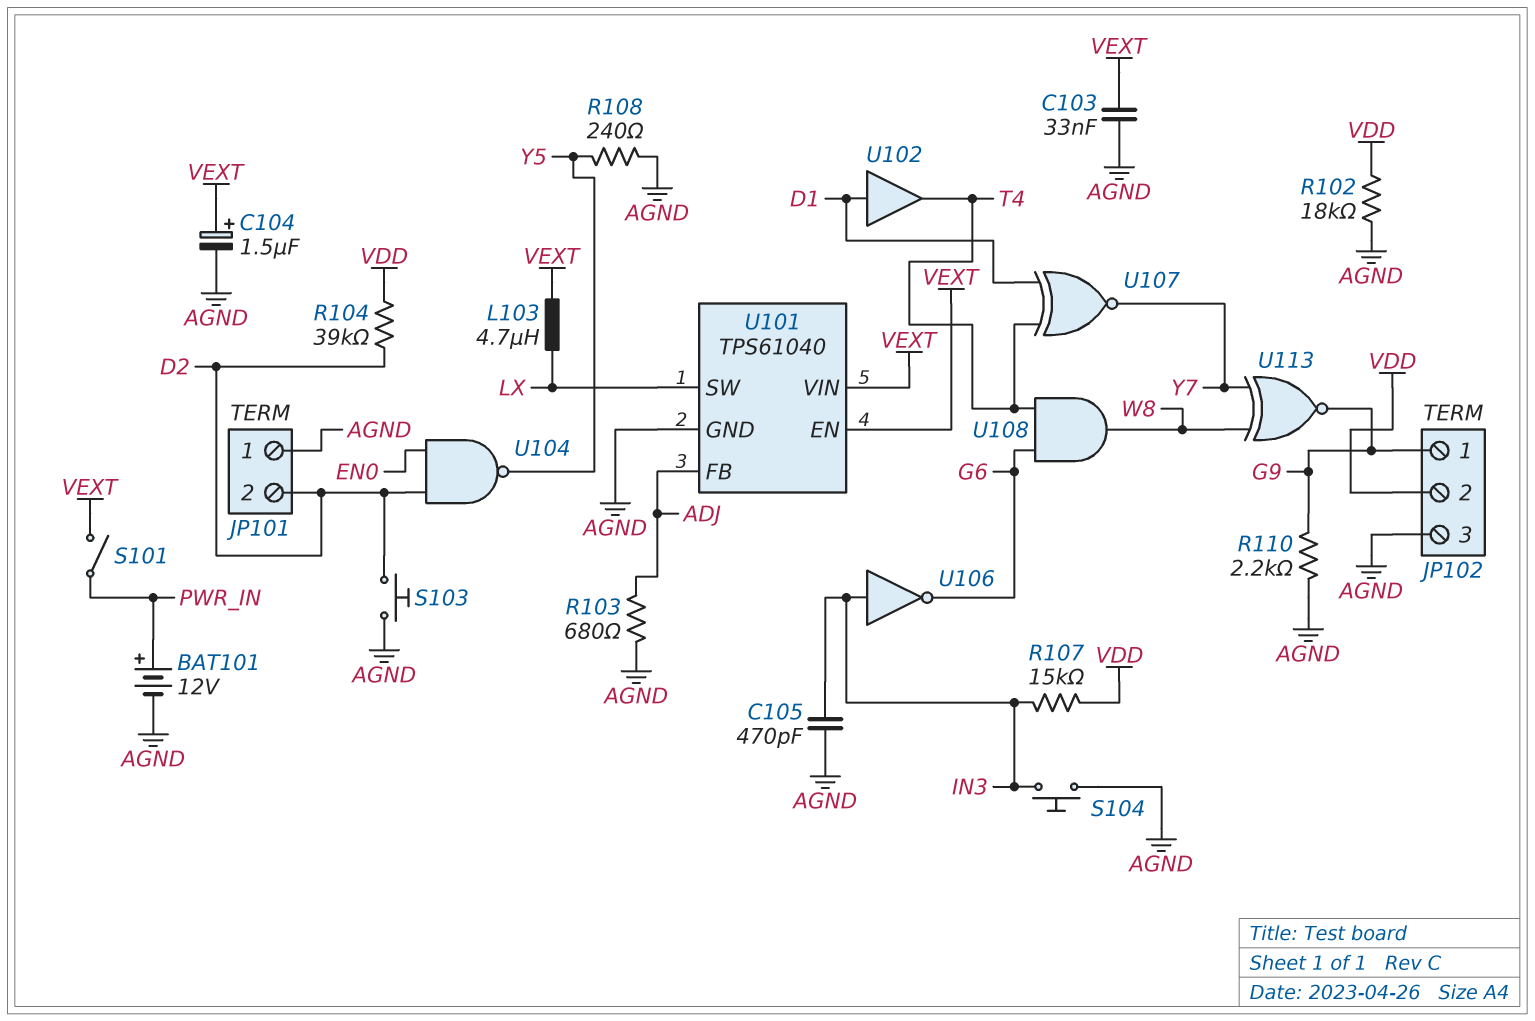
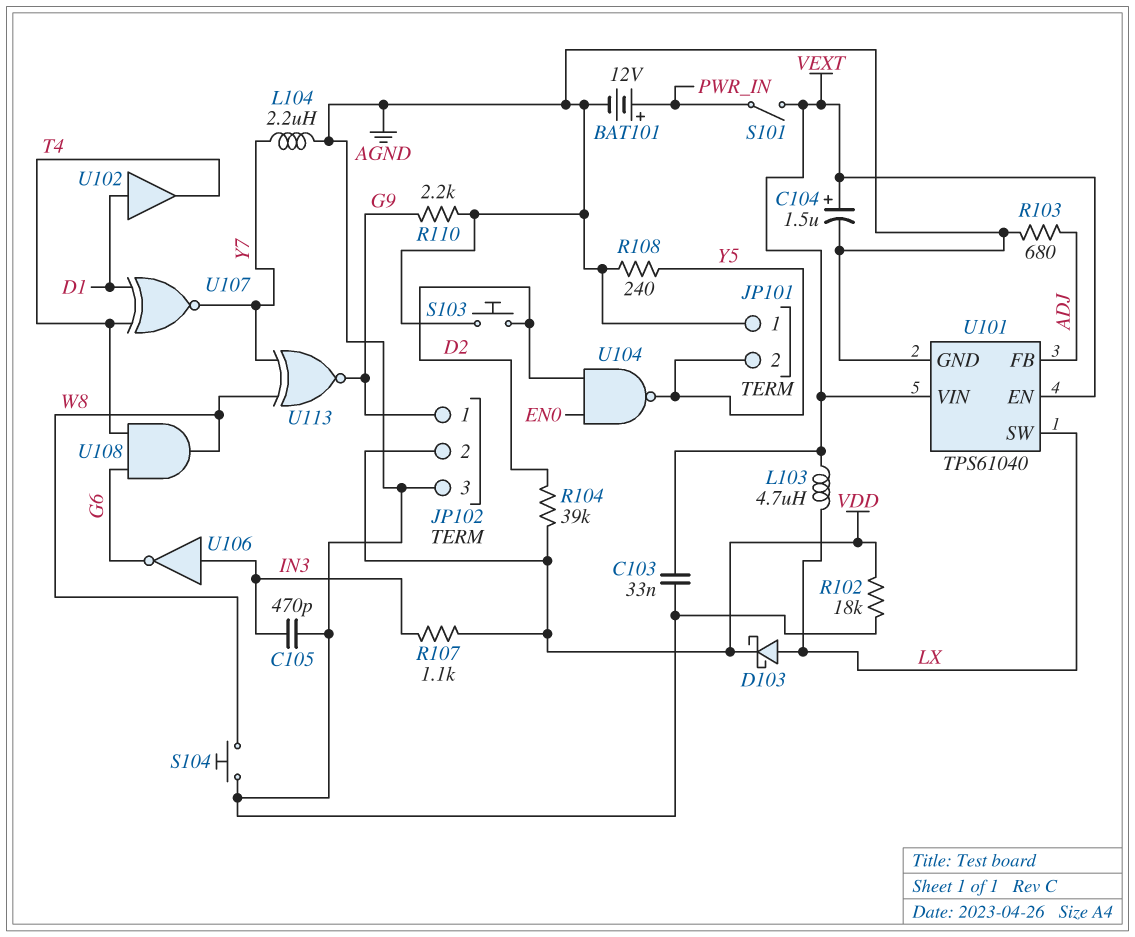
D103: none -> schottky (A LX, K VDD)
JP101 pin 2: D2 -> Y5
L104: none -> 2.2uH (AGND, Y7)
R107: 15k (IN3, VDD) -> 1.1k (IN3, VDD)
S104: button (AGND, IN3) -> button (AGND, W8)

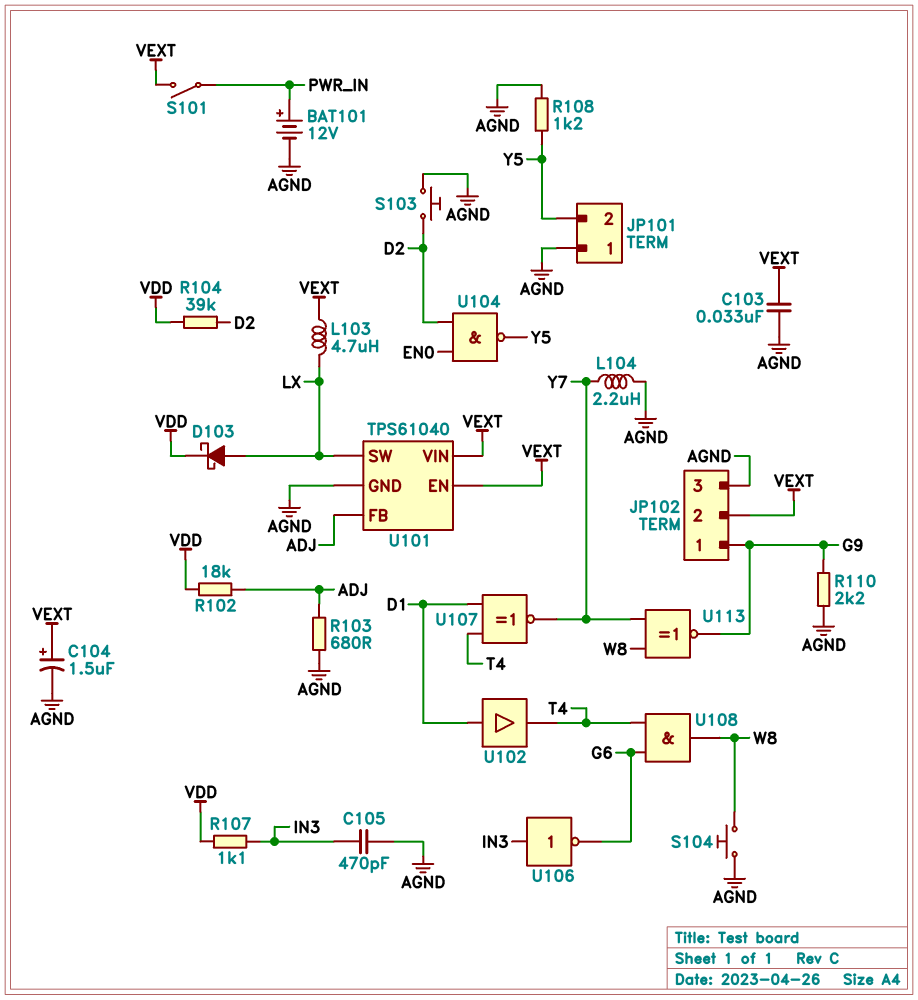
JP102 pin 2: VDD -> VEXT
R102: 18k (AGND, VDD) -> 18k (ADJ, VDD)
R108: 240 (AGND, Y5) -> 1.2k (AGND, Y5)

